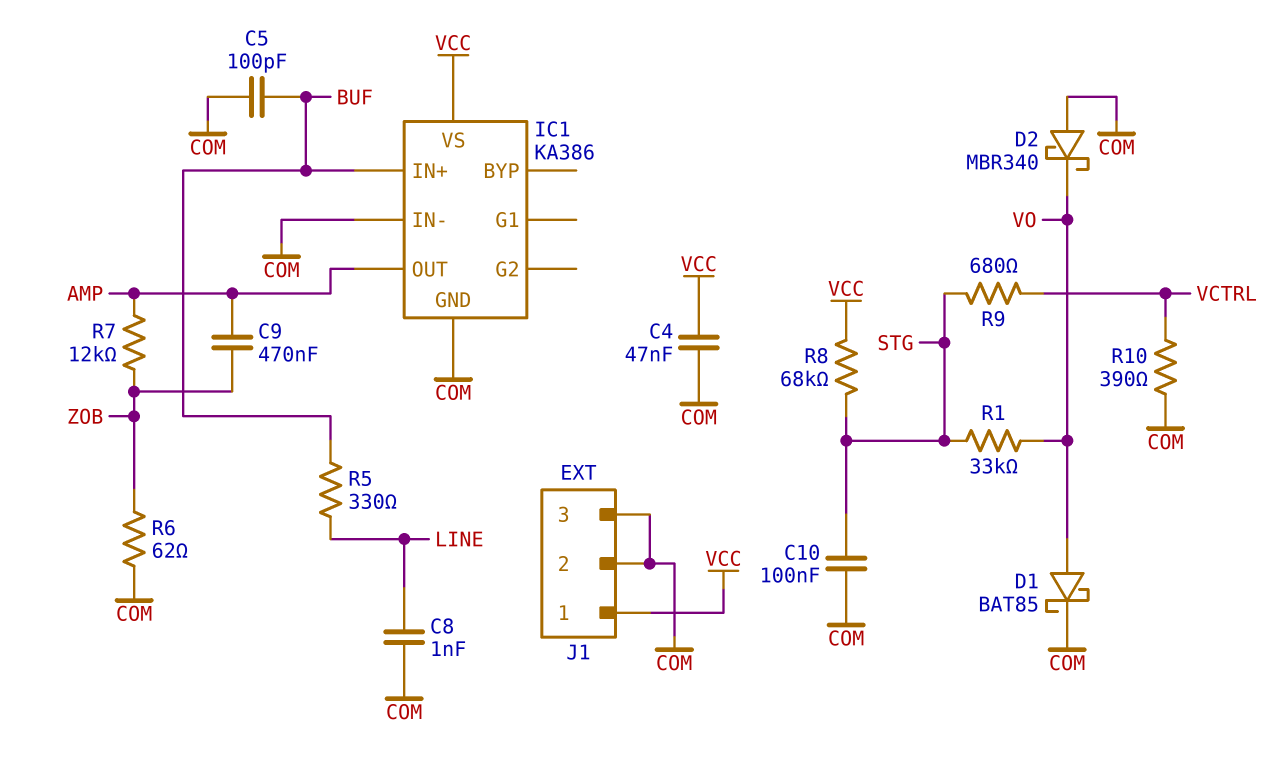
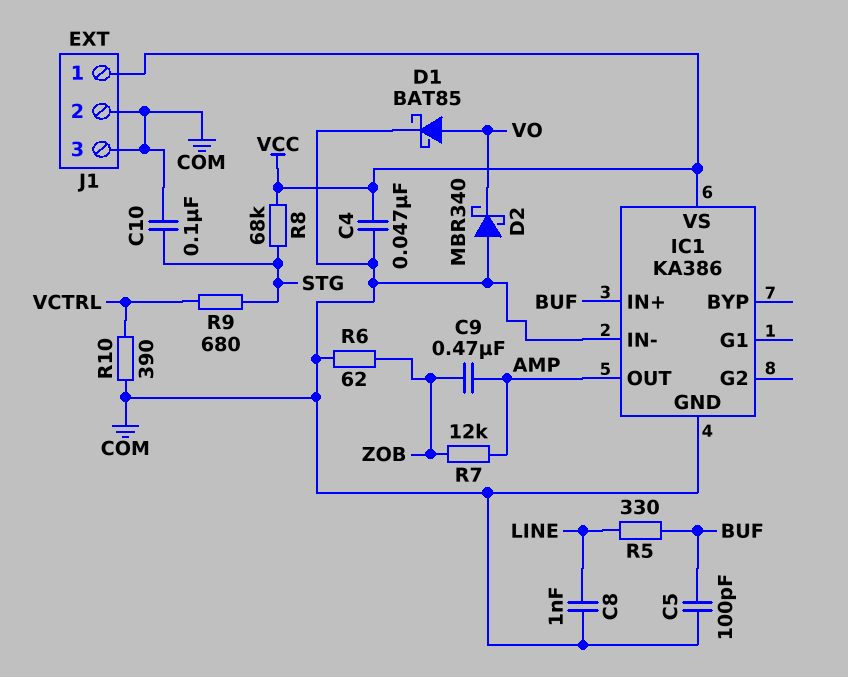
R1: 33k (STG, VO) -> none

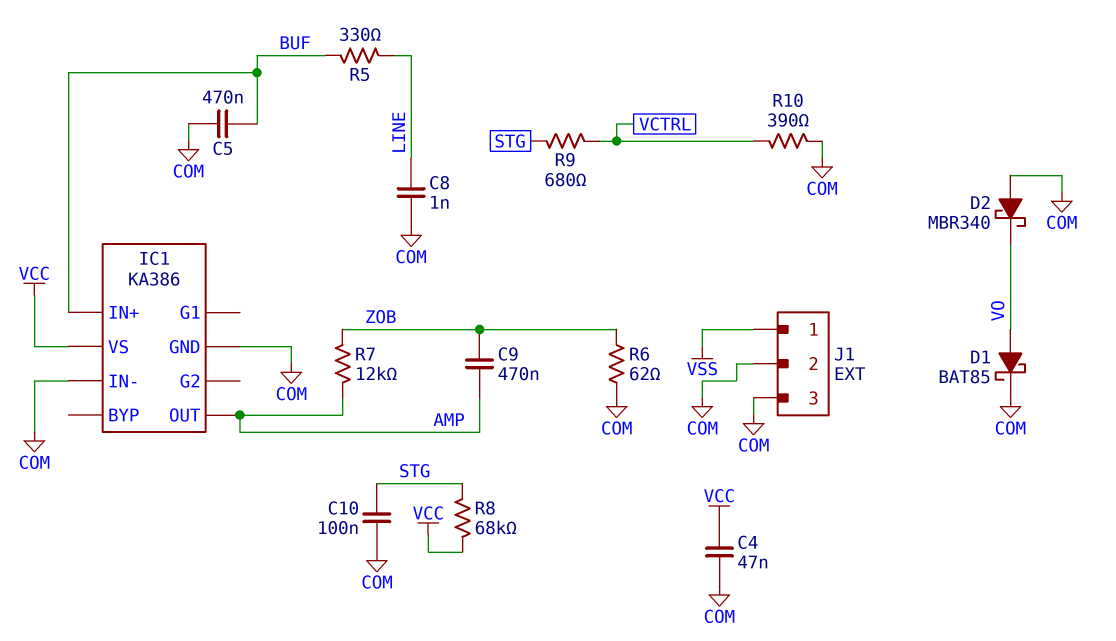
C5: 100pF (BUF, COM) -> 470nF (BUF, COM)
J1 pin 1: VCC -> VSS

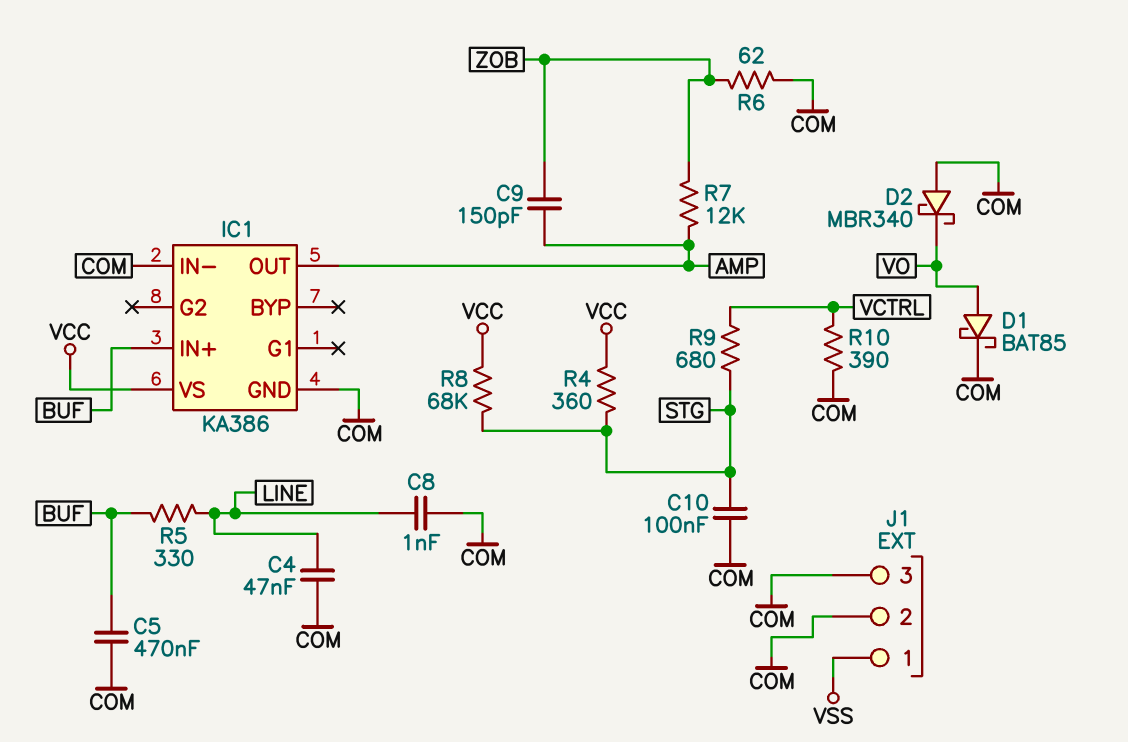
C4: 47nF (COM, VCC) -> 47nF (COM, LINE)
C9: 470nF (AMP, ZOB) -> 150pF (AMP, ZOB)
R4: none -> 360 (STG, VCC)

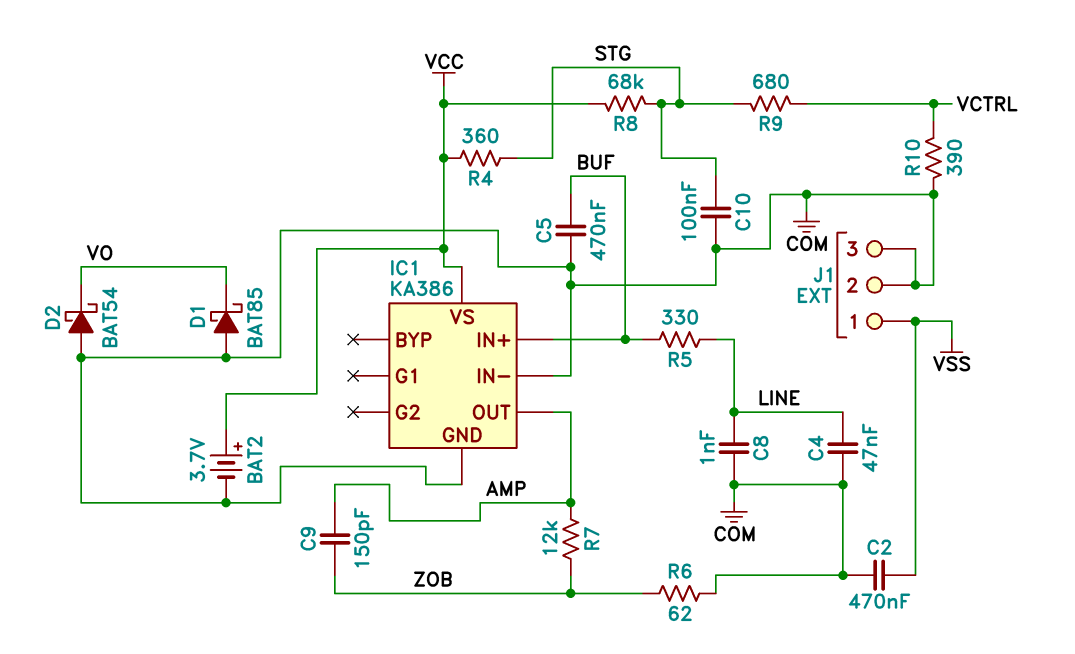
BAT2: none -> 3.7V (plus VCC, minus COM)
C2: none -> 470nF (COM, VSS)
D1: schottky BAT85 (A VO, K COM) -> schottky BAT85 (A COM, K VO)
D2: schottky MBR340 (A COM, K VO) -> schottky BAT54 (A COM, K VO)

